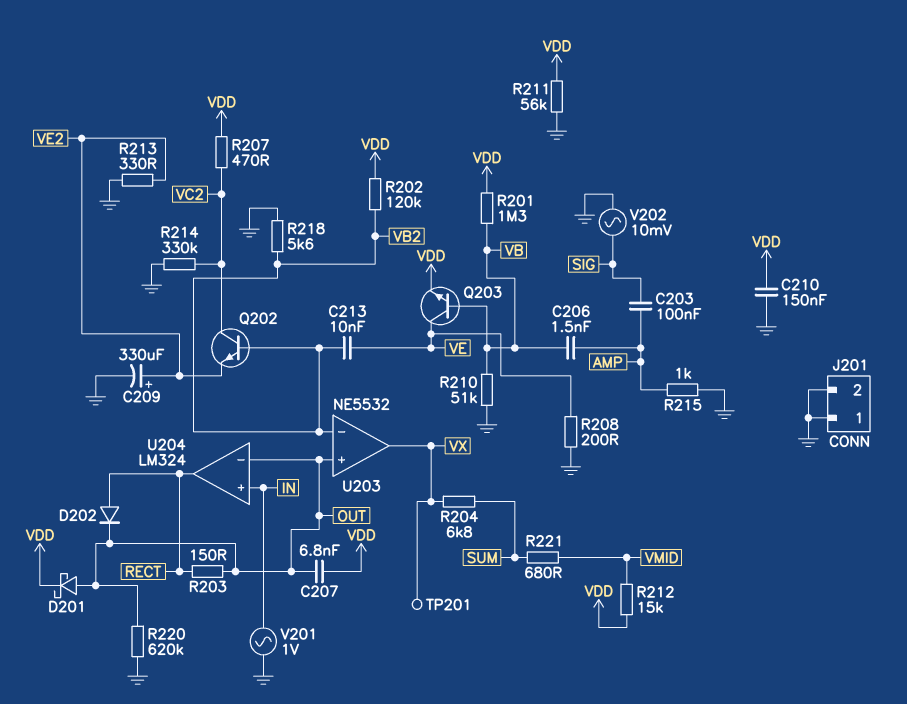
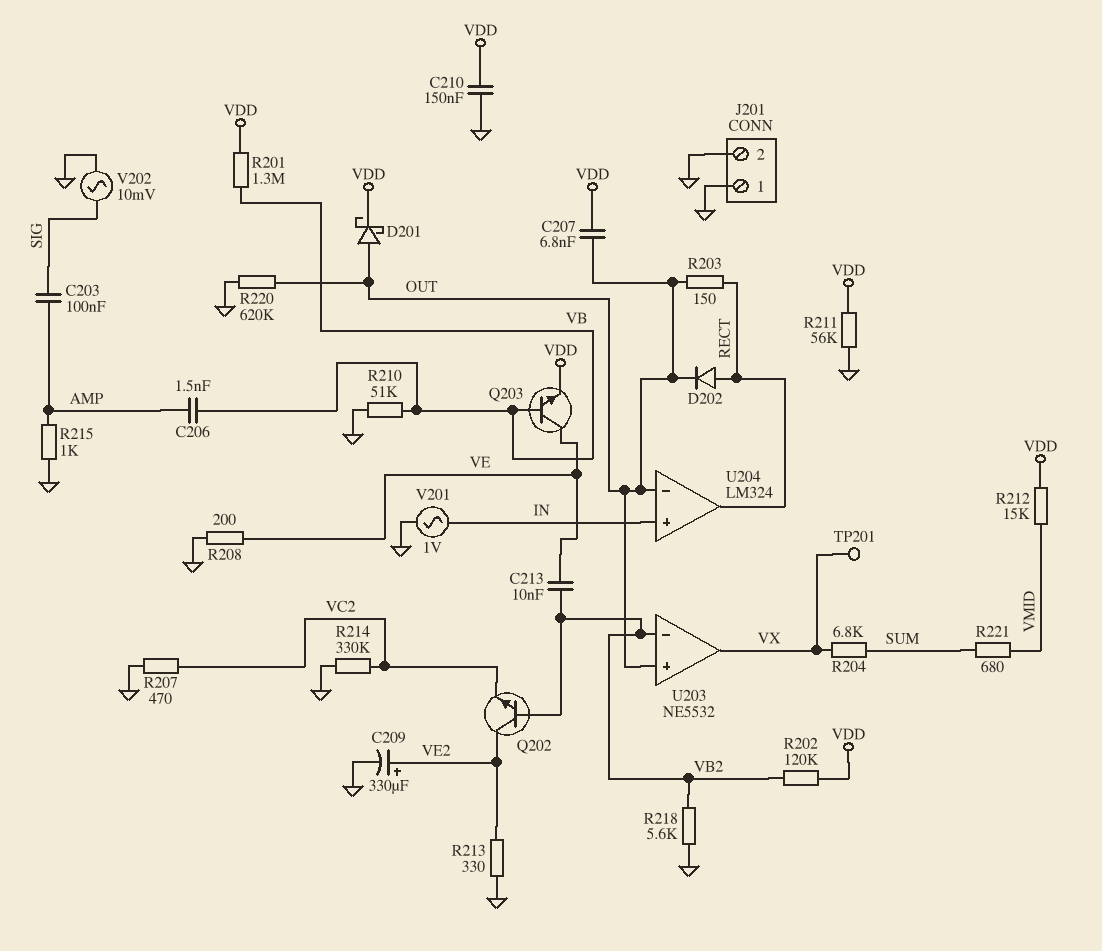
Q202: NPN (B VB2, C VC2, E VE2) -> NPN (B VB2, C VE2, E VC2)
R207: 470 (VC2, VDD) -> 470 (GND, VC2)

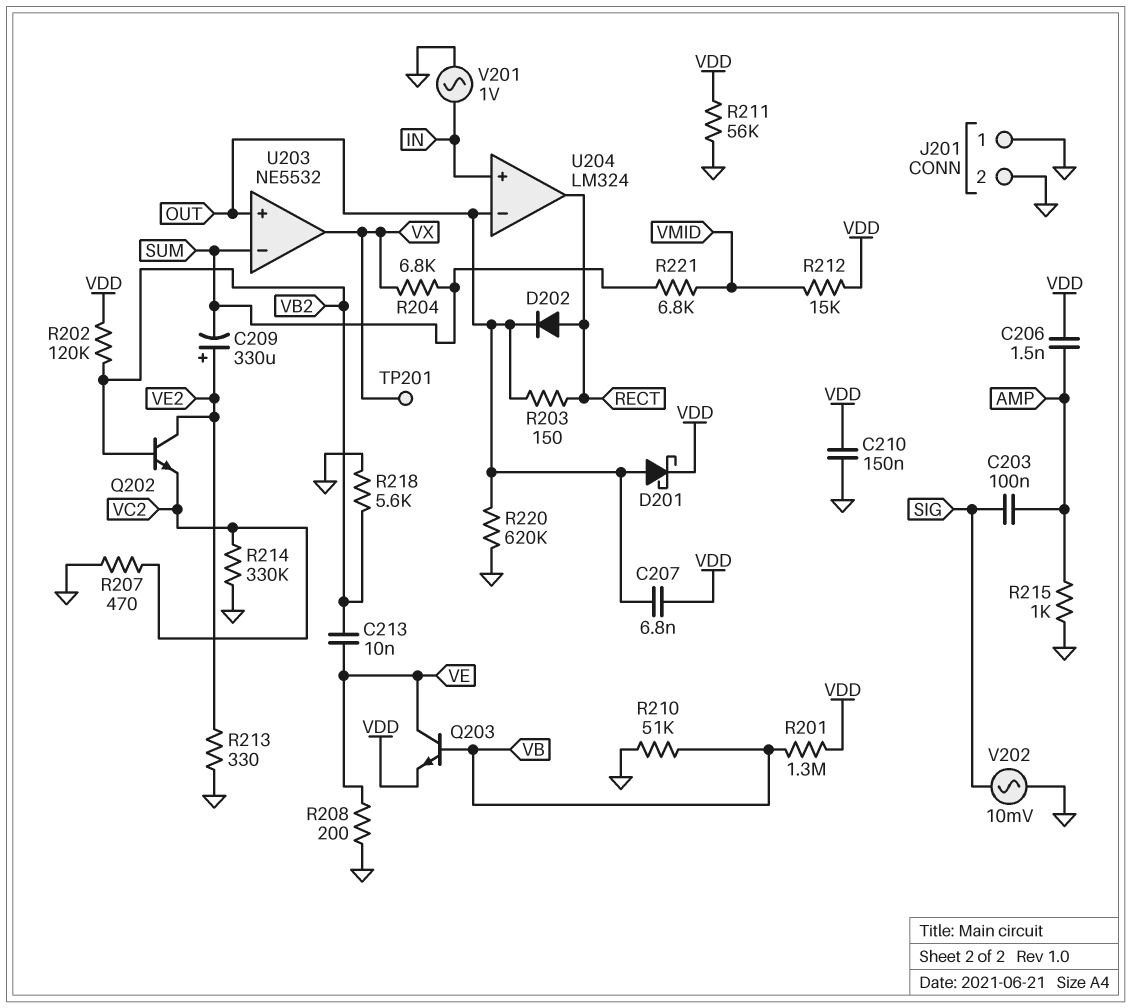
C206: 1.5nF (AMP, VB) -> 1.5nF (AMP, VDD)
C209: 330uF (plus VE2, minus GND) -> 330uF (plus VE2, minus SUM)
R221: 680 (SUM, VMID) -> 6.8k (SUM, VMID)
U203 pin in-: VB2 -> SUM

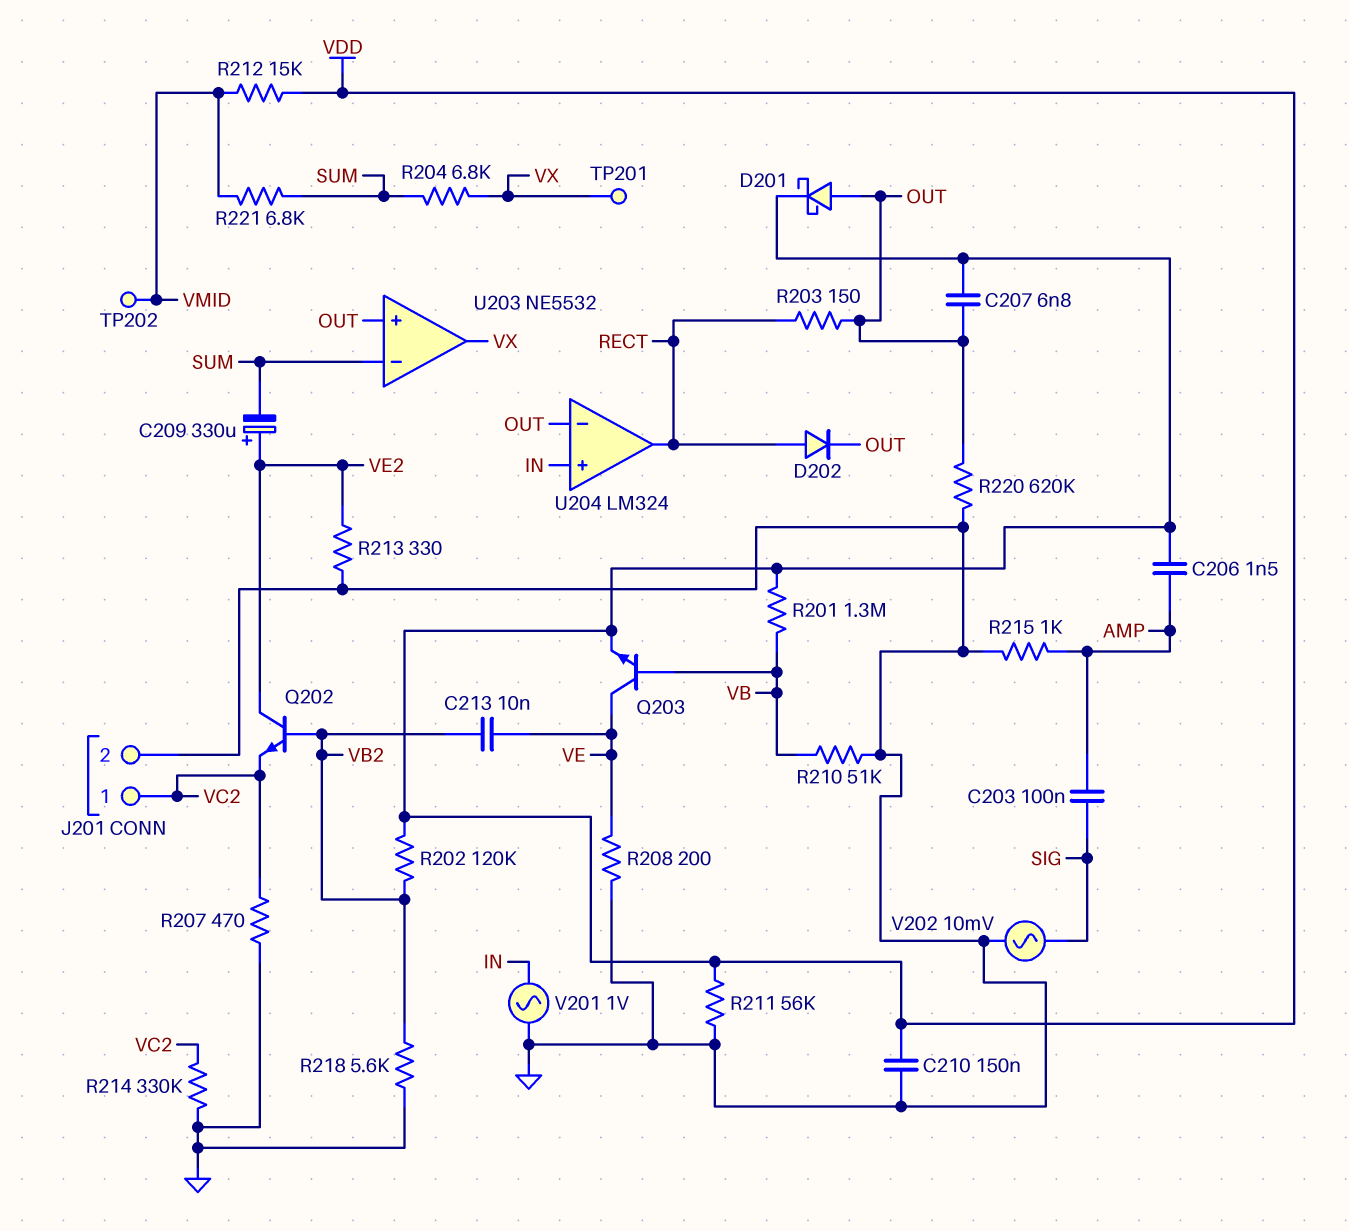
J201 pin 1: GND -> VC2
TP202: none -> test point (VMID)

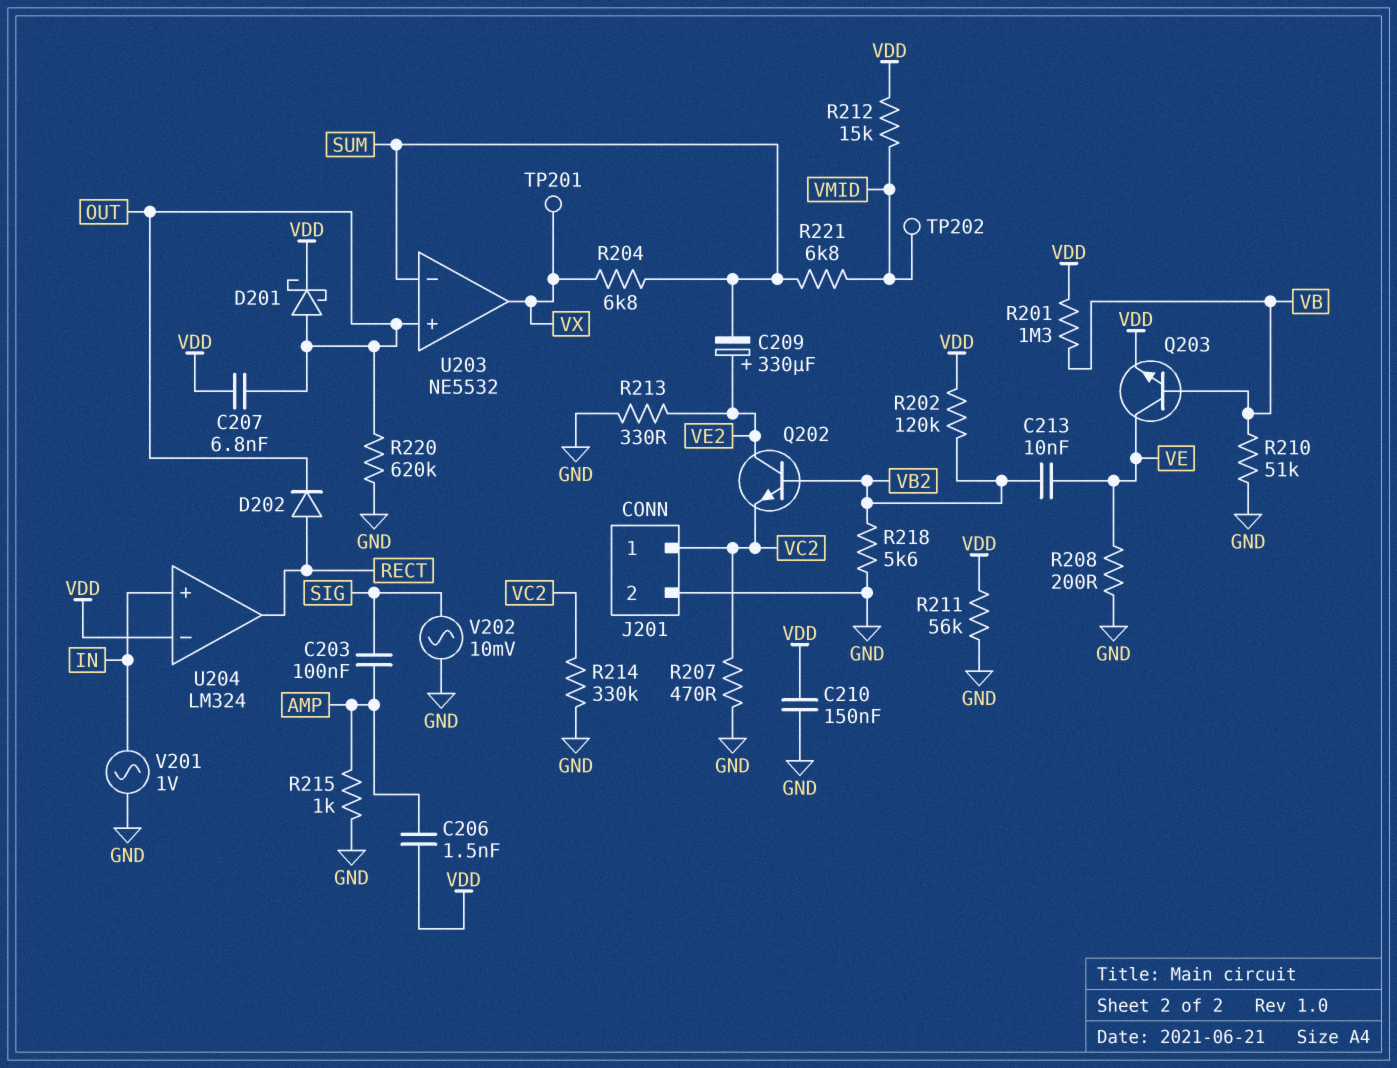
R203: 150 (OUT, RECT) -> none
U204 pin in-: OUT -> VDD

